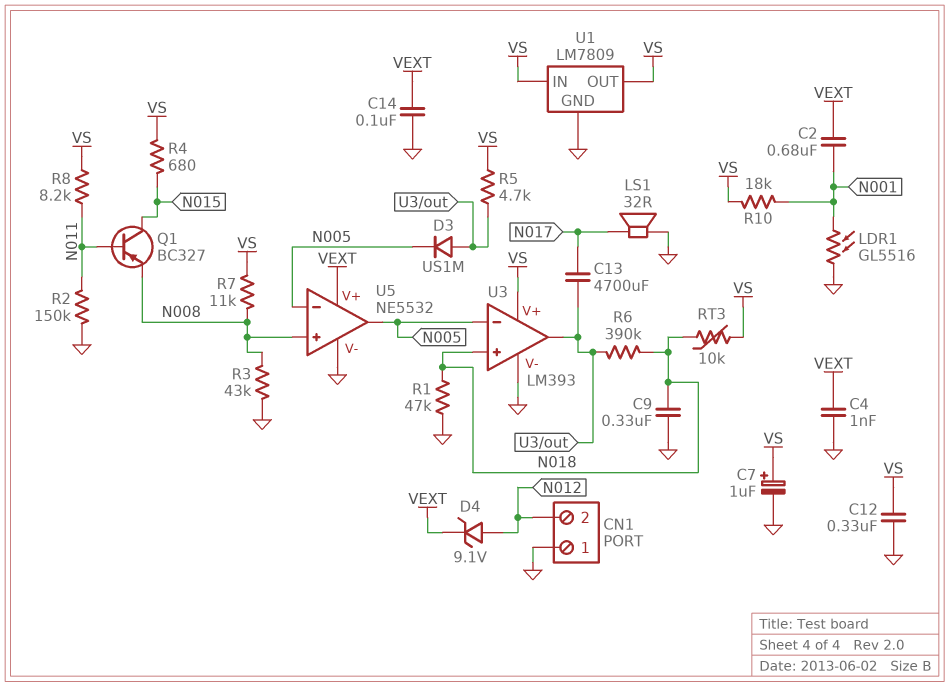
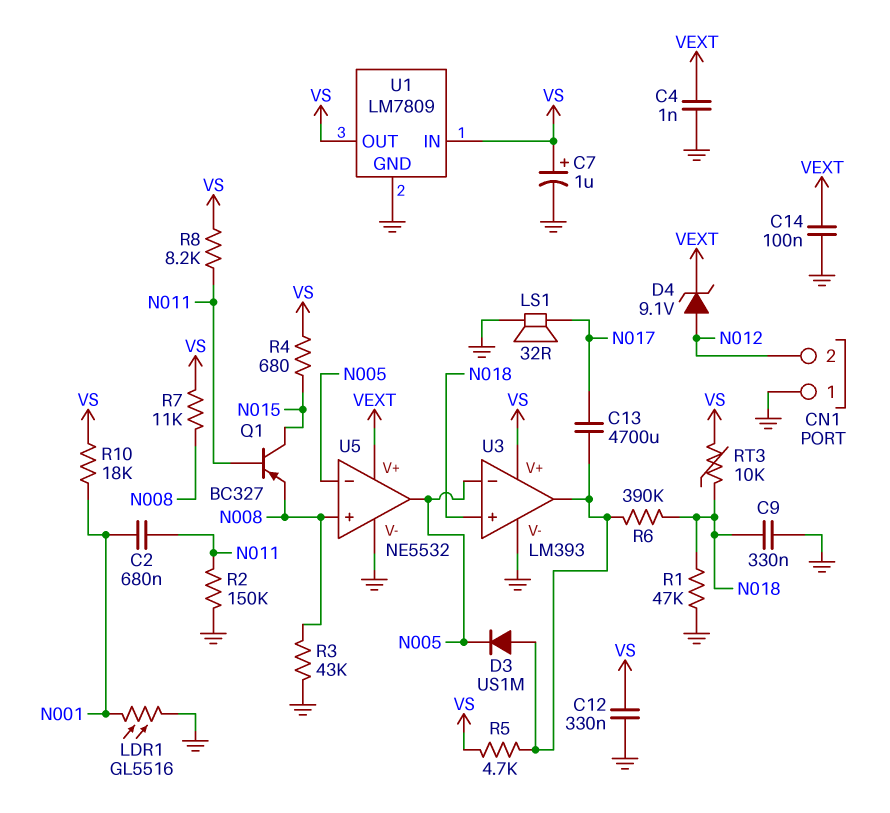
C2: 680nF (N001, VEXT) -> 680nF (N001, N011)

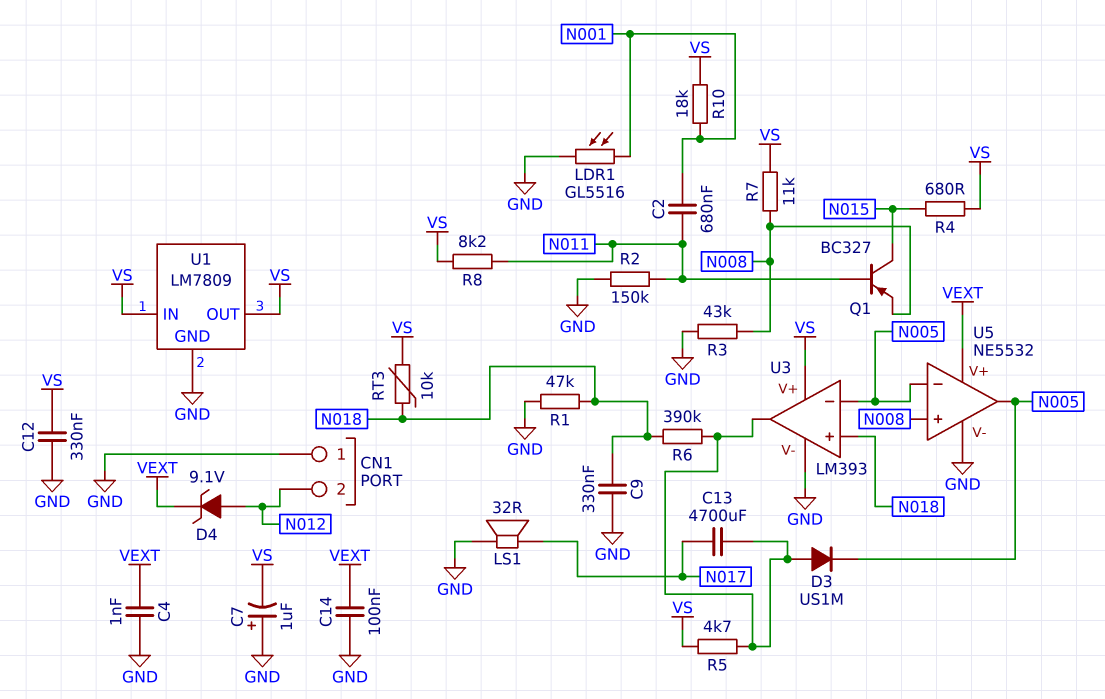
C7: 1uF (plus VS, minus GND) -> 1uF (plus GND, minus VS)

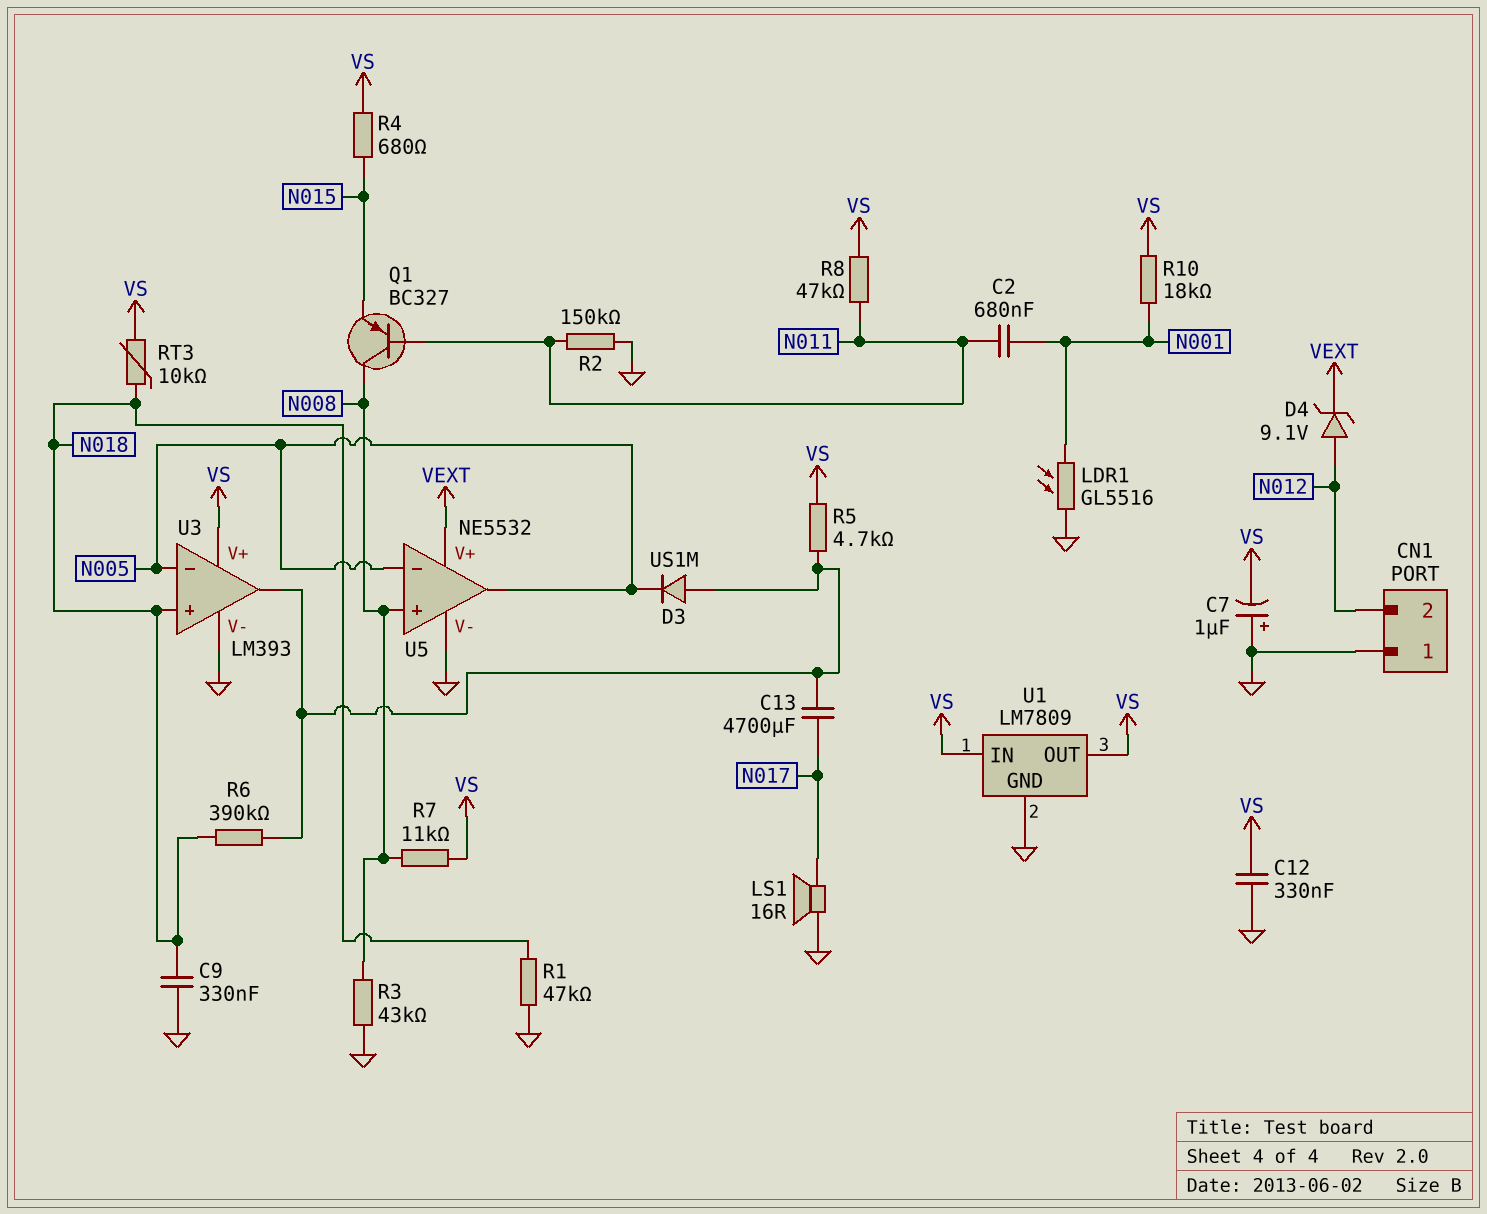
C4: 1nF (GND, VEXT) -> none
C14: 100nF (GND, VEXT) -> none
LS1: speaker 32R (GND, N017) -> speaker 16R (GND, N017)
Q1: PNP BC327 (B N011, C N015, E N008) -> PNP BC327 (B N011, C N008, E N015)
R8: 8.2k (N011, VS) -> 47k (N011, VS)

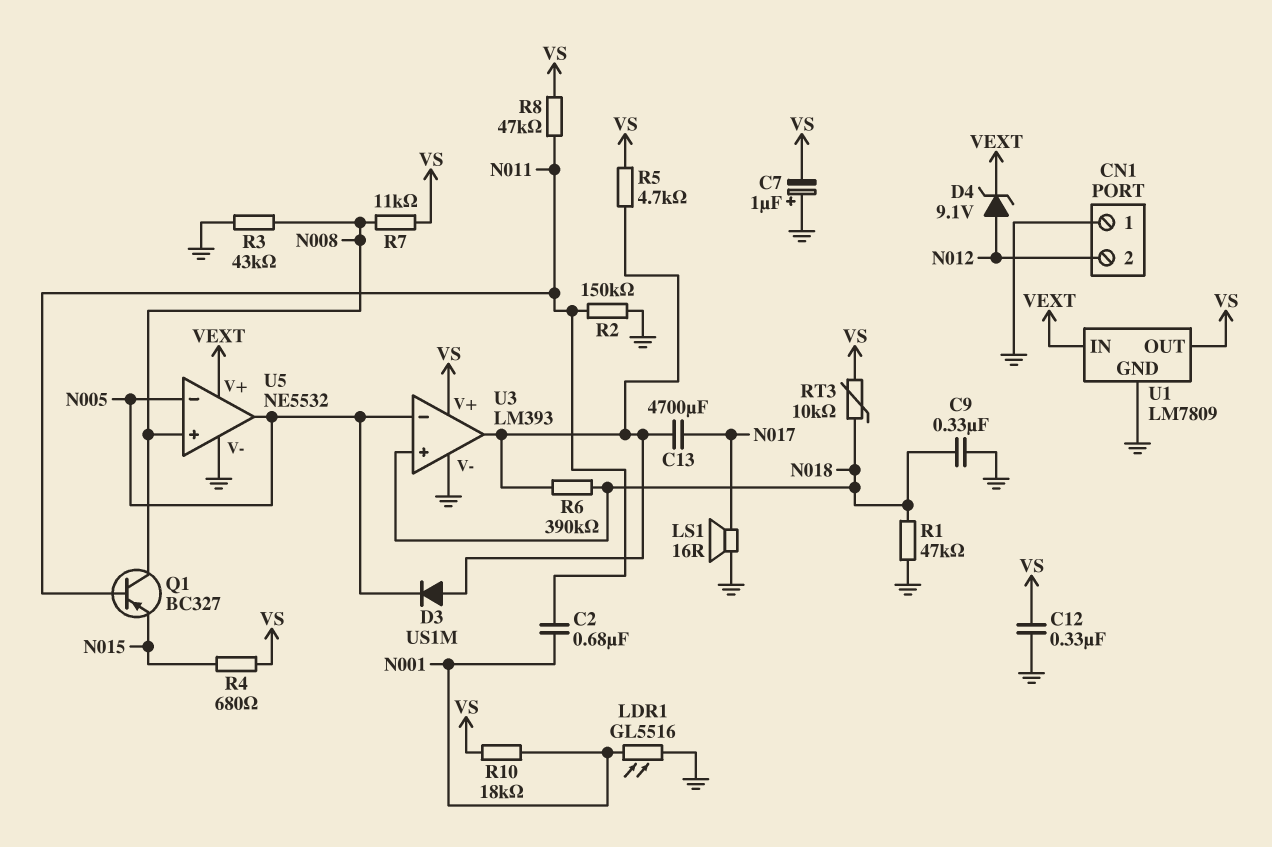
U1 pin IN: VS -> VEXT

